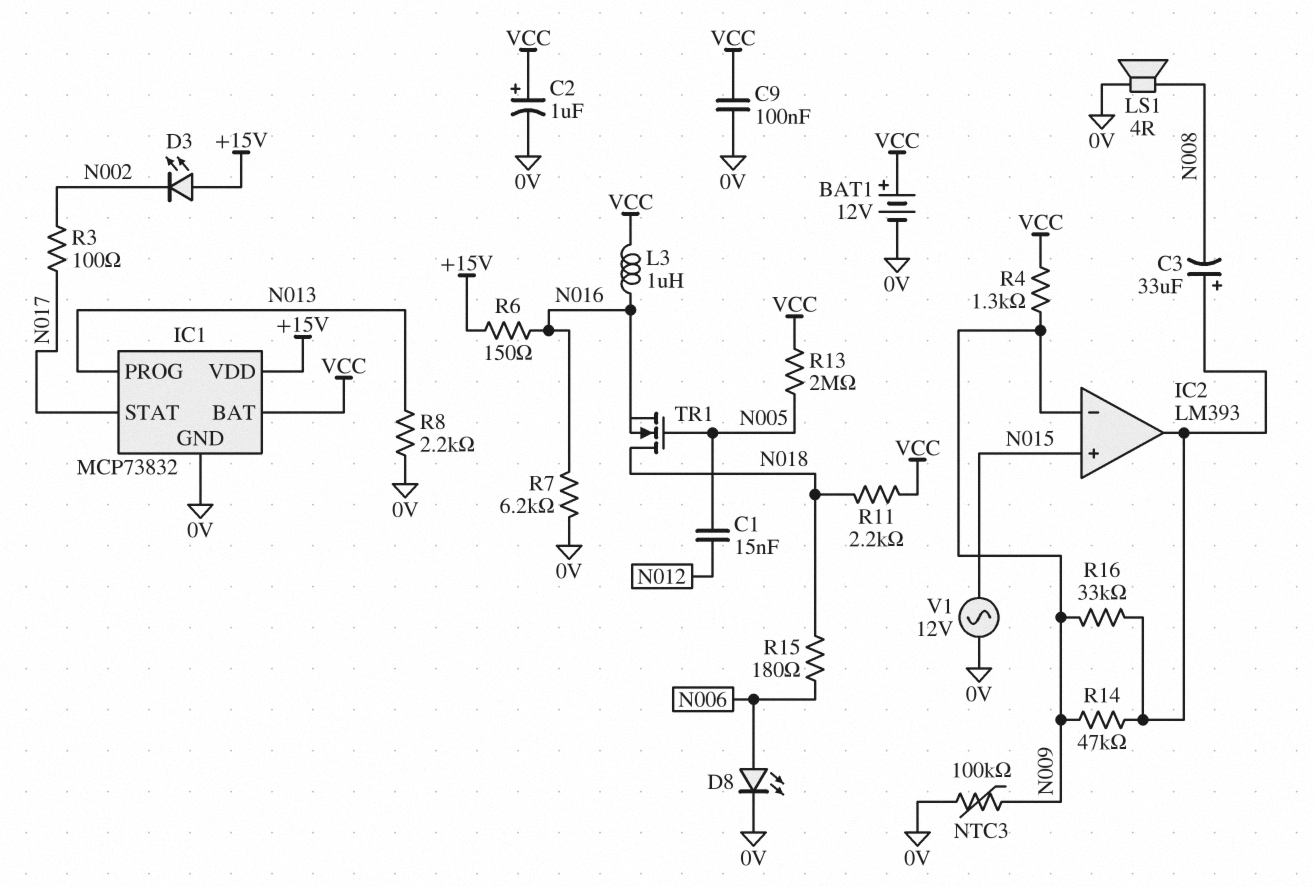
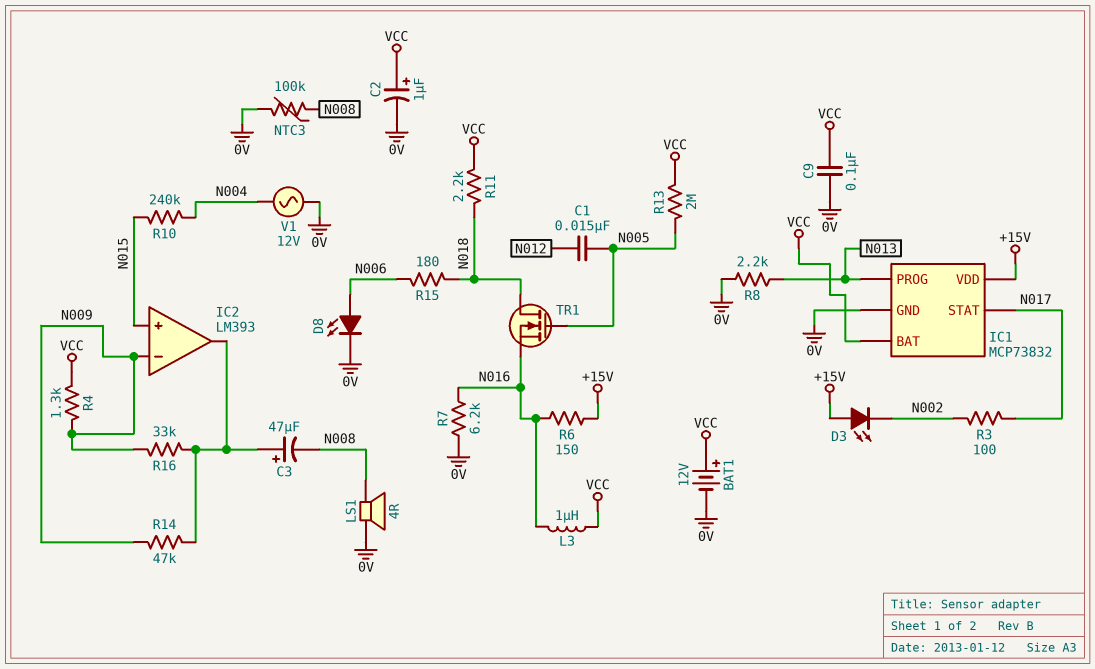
C3: 33uF (plus IC2/out, minus N008) -> 47uF (plus IC2/out, minus N008)
NTC3: 100k (0V, N009) -> 100k (0V, N008)
R10: none -> 240k (N004, N015)
V1: AC 12V (0V, N015) -> AC 12V (0V, N004)

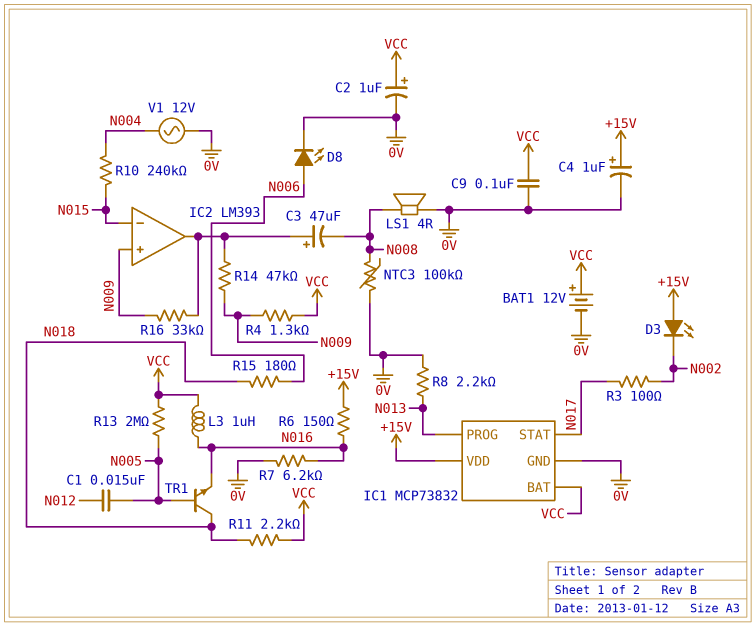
C4: none -> 1uF (plus +15V, minus 0V)
IC2 pin in+: N015 -> N009
IC2 pin in-: N009 -> N015
TR1: NMOS (G N005, D N018, S N016) -> NPN (B N005, C N018, E N016)

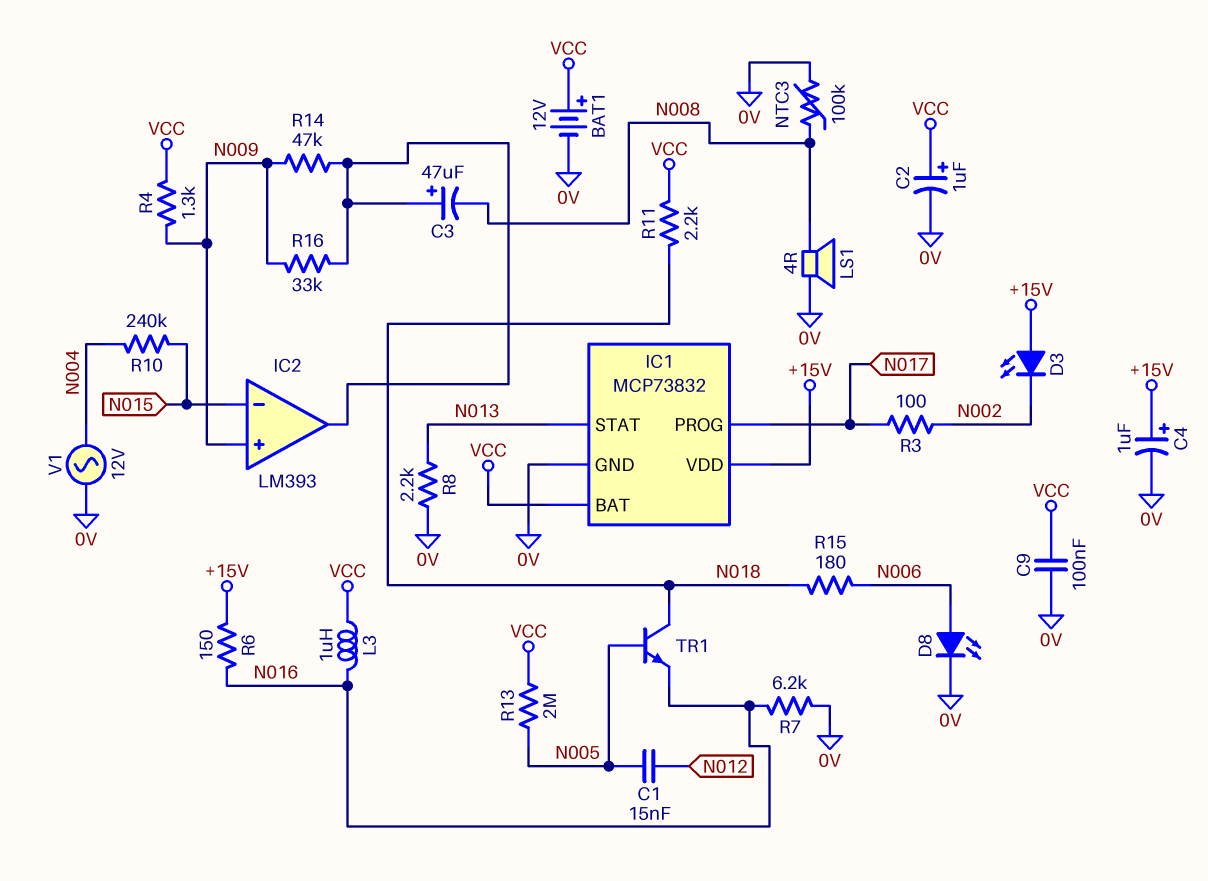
IC1 pin PROG: N013 -> N017
IC1 pin STAT: N017 -> N013

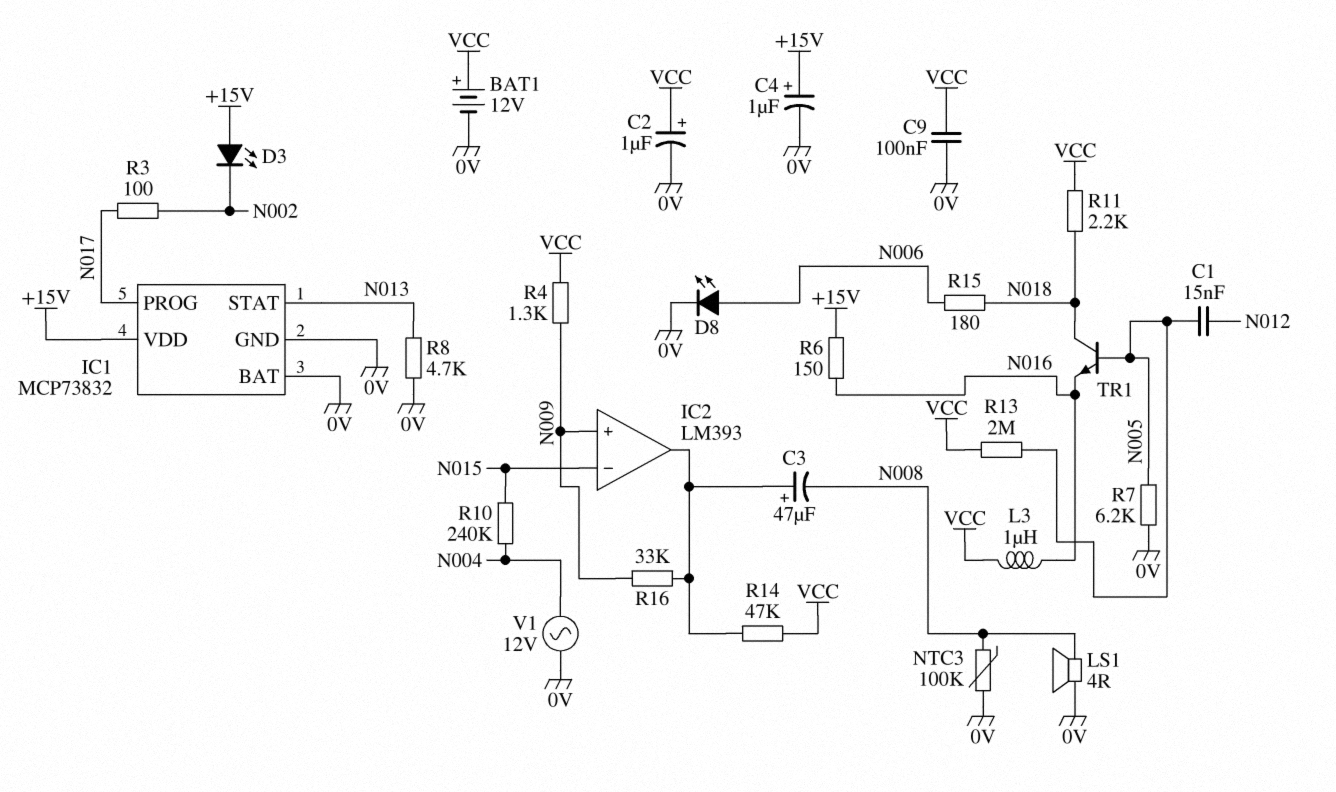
IC1 pin BAT: VCC -> 0V
R7: 6.2k (0V, N016) -> 6.2k (0V, N005)
R8: 2.2k (0V, N013) -> 4.7k (0V, N013)
R14: 47k (IC2/out, N009) -> 47k (IC2/out, VCC)

